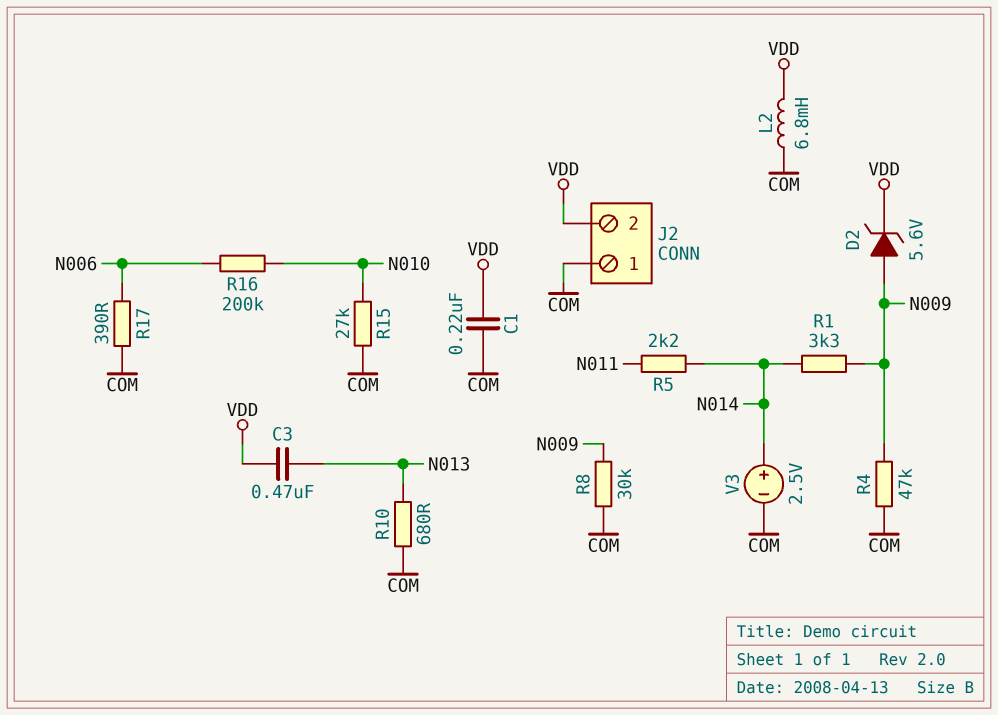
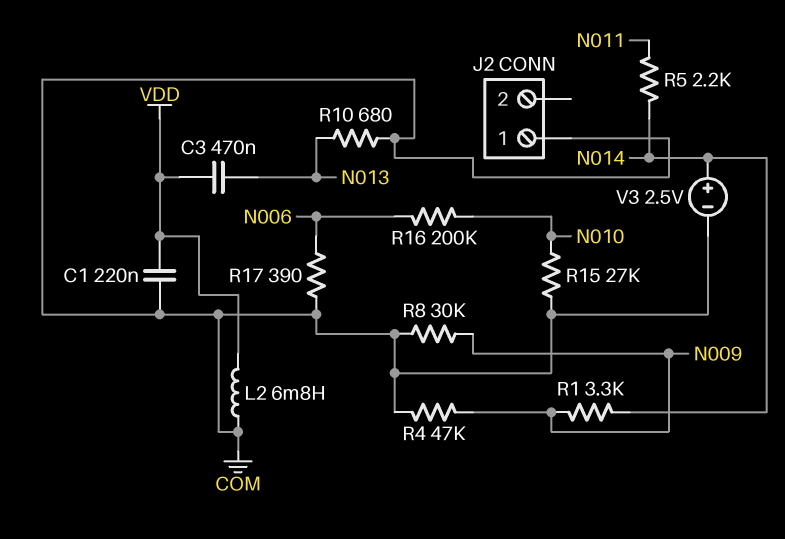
D2: zener 5.6V (A N009, K VDD) -> none
J2 pin 2: VDD -> none

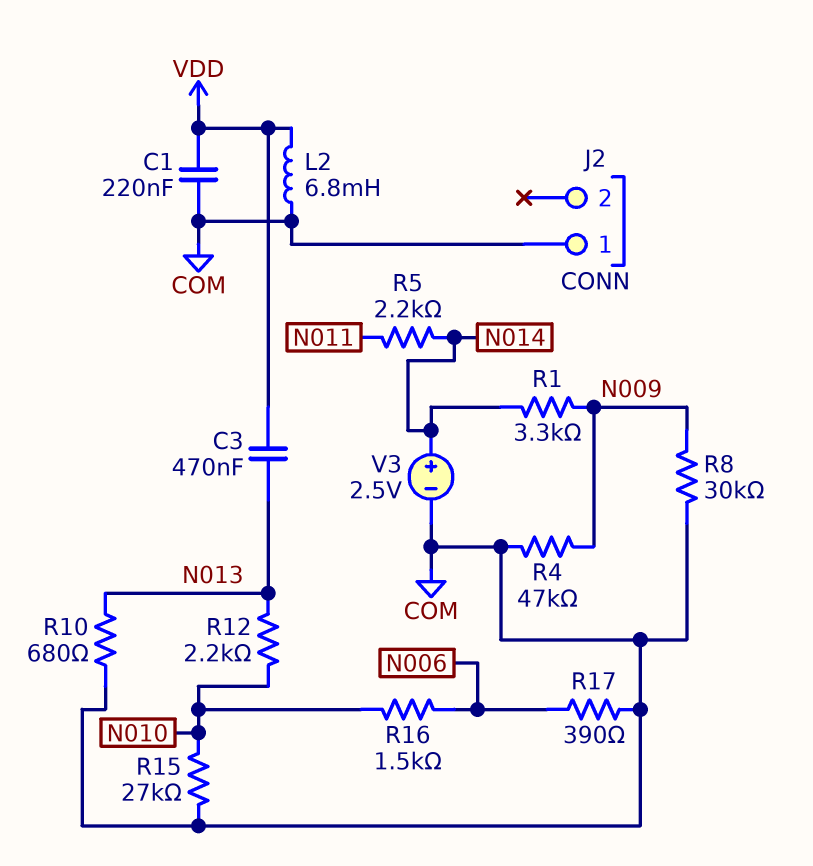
R12: none -> 2.2k (N010, N013)
R16: 200k (N006, N010) -> 1.5k (N006, N010)

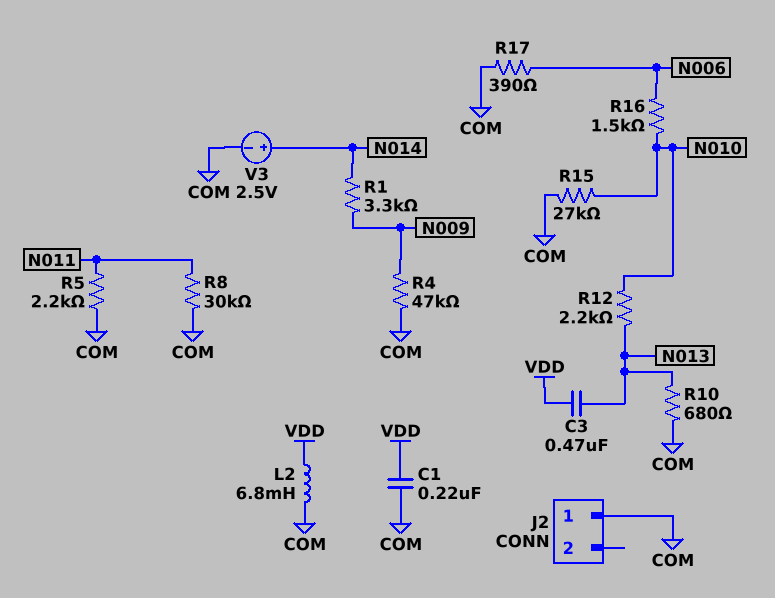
R5: 2.2k (N011, N014) -> 2.2k (COM, N011)
R8: 30k (COM, N009) -> 30k (COM, N011)

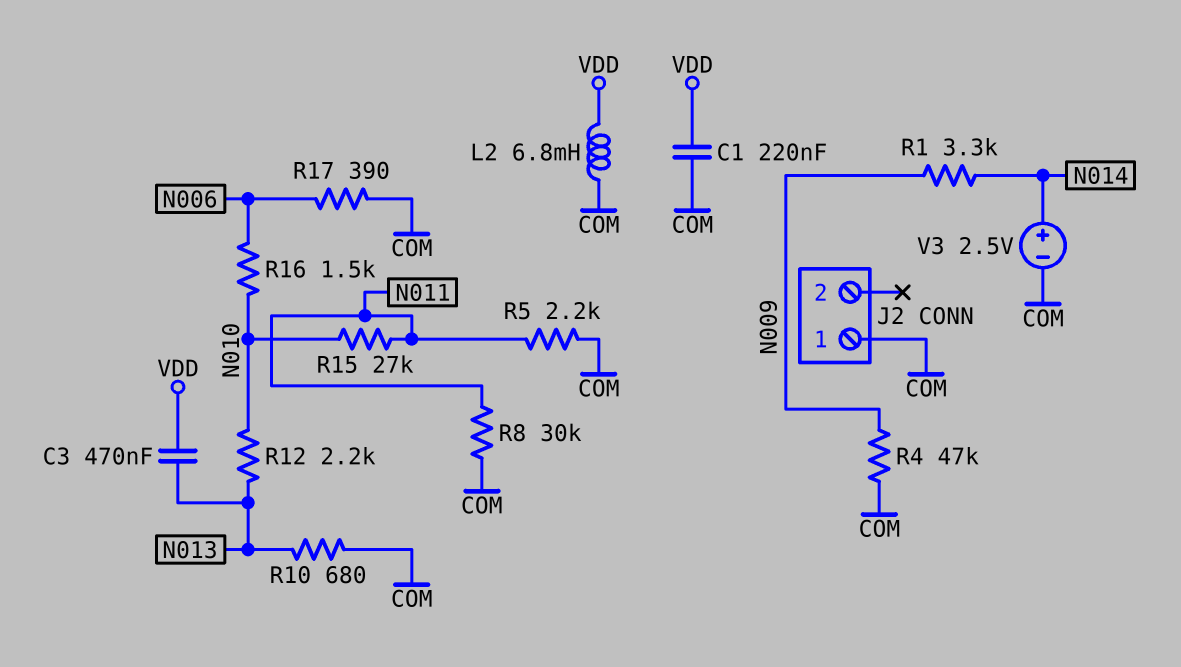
R15: 27k (COM, N010) -> 27k (N010, N011)

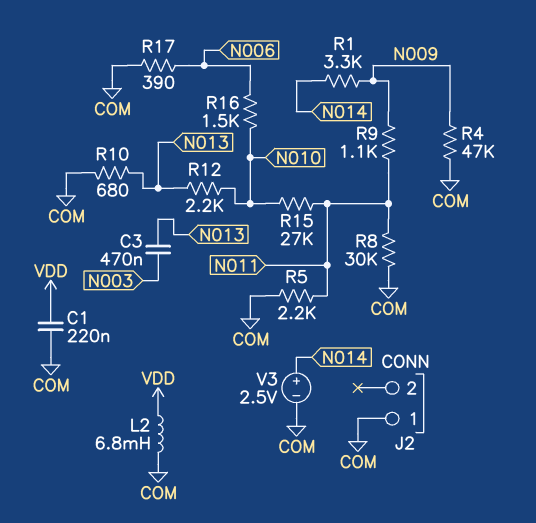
C3: 470nF (N013, VDD) -> 470nF (N003, N013)
R9: none -> 1.1k (N009, N011)

